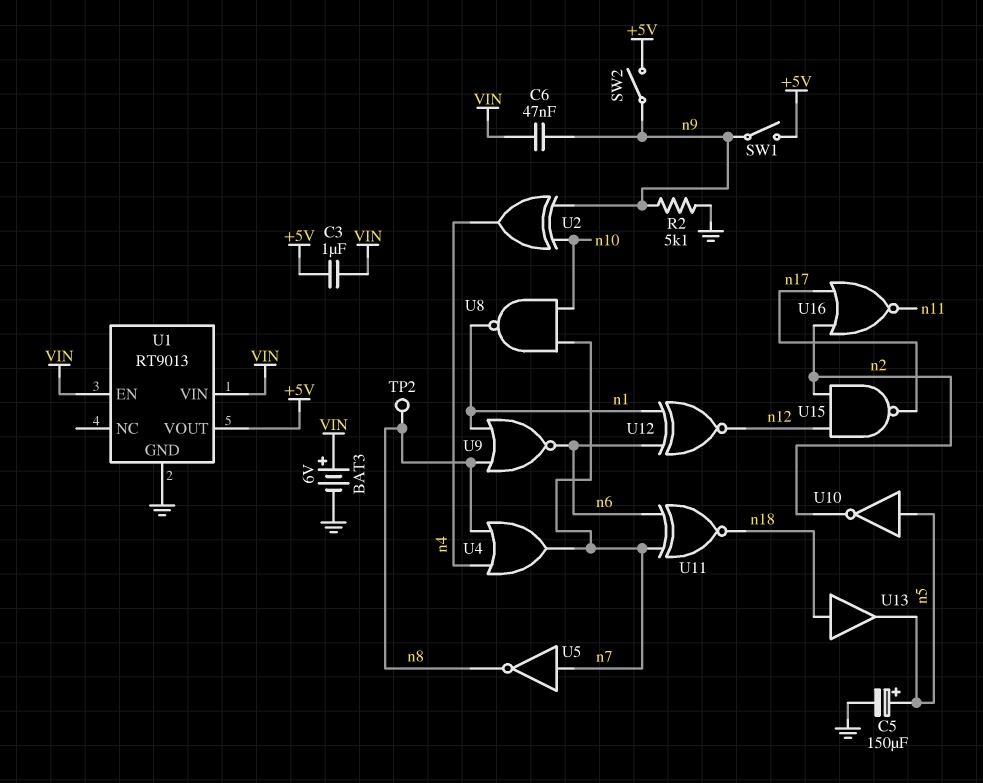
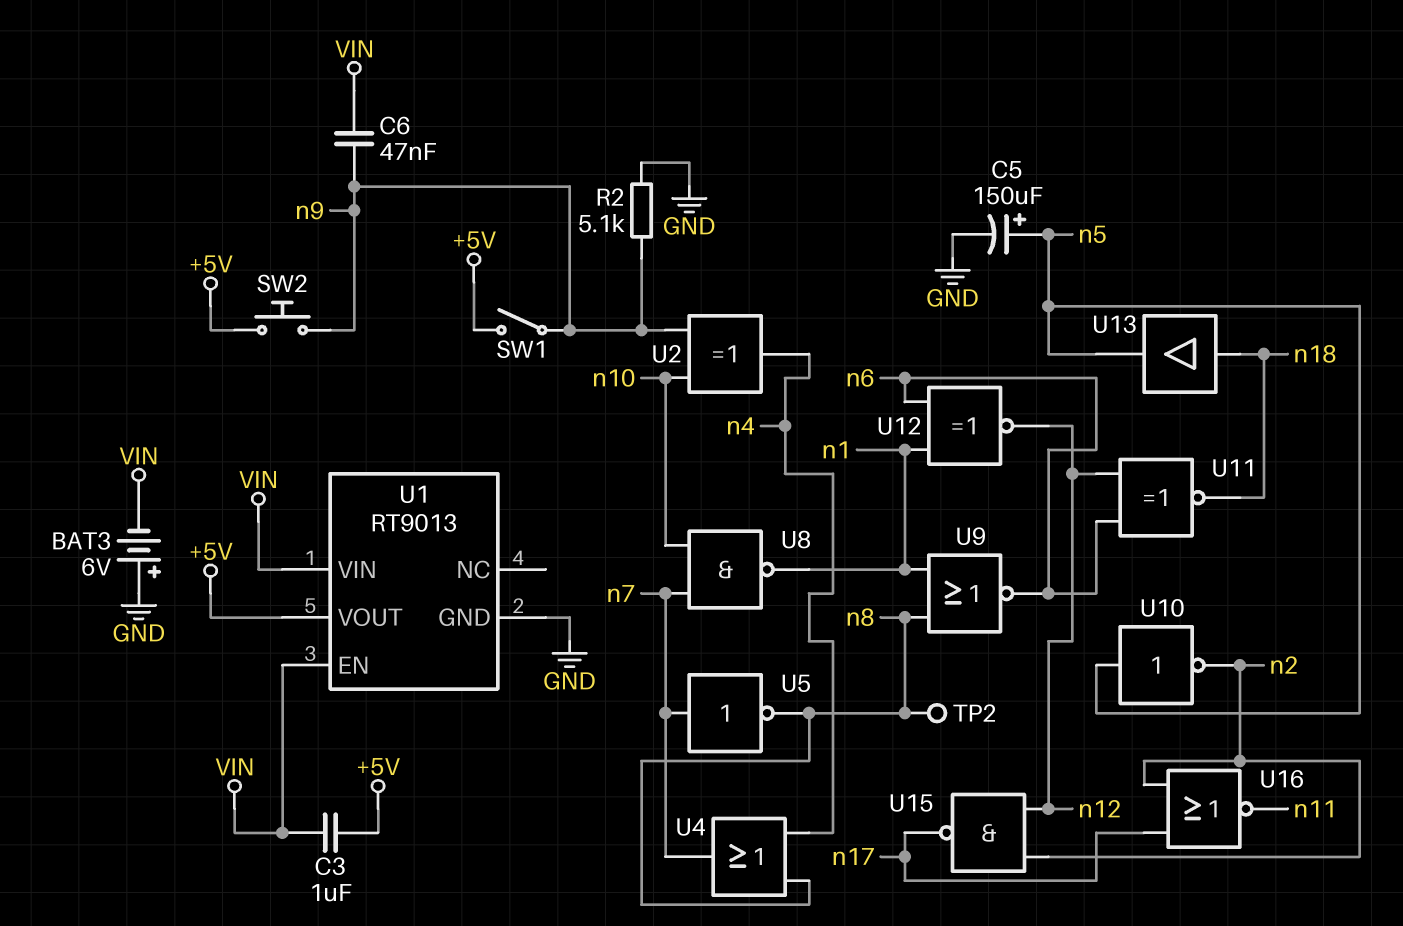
BAT3: 6V (plus VIN, minus GND) -> 6V (plus GND, minus VIN)
SW2: switch (+5V, n9) -> button (+5V, n9)
U11: XNOR (in n6, in n7, out n18) -> XNOR (in n6, in n12, out n18)

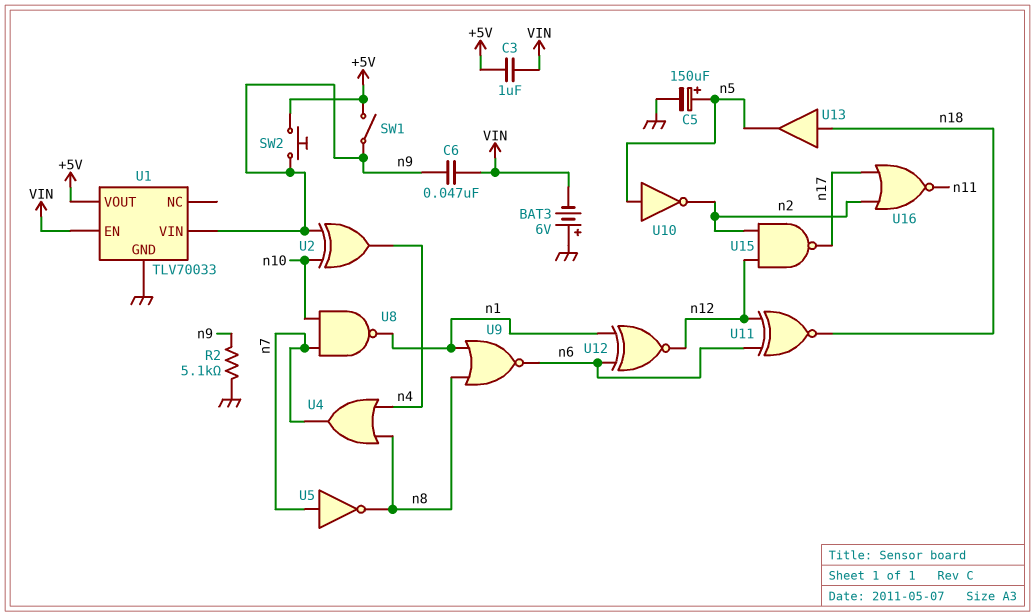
TP2: test point (n8) -> none
U1: RT9013 -> TLV70033
U1 pin VIN: VIN -> n9

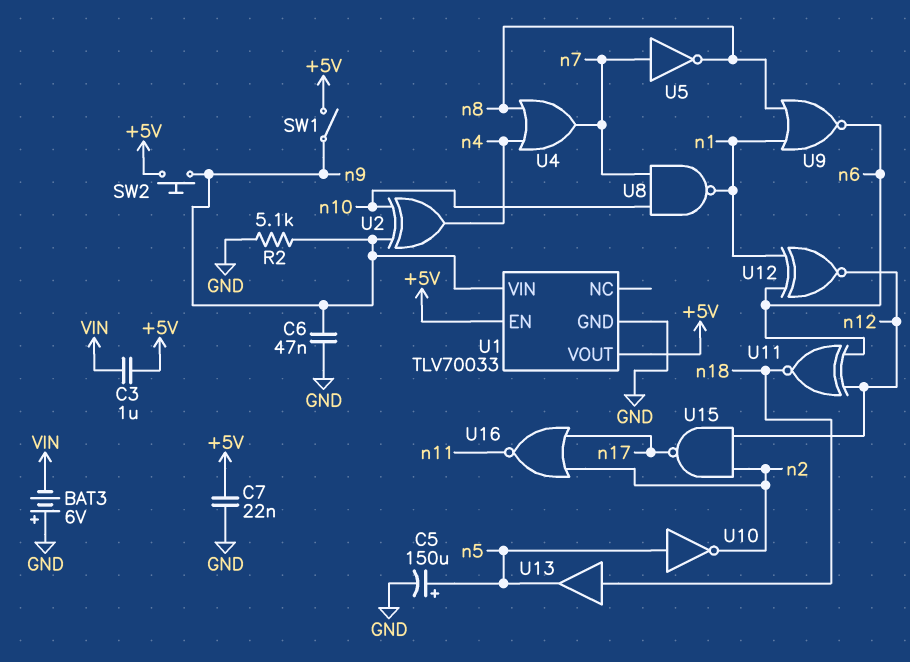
C6: 47nF (VIN, n9) -> 47nF (GND, n9)
C7: none -> 22nF (+5V, GND)
U1 pin EN: VIN -> +5V

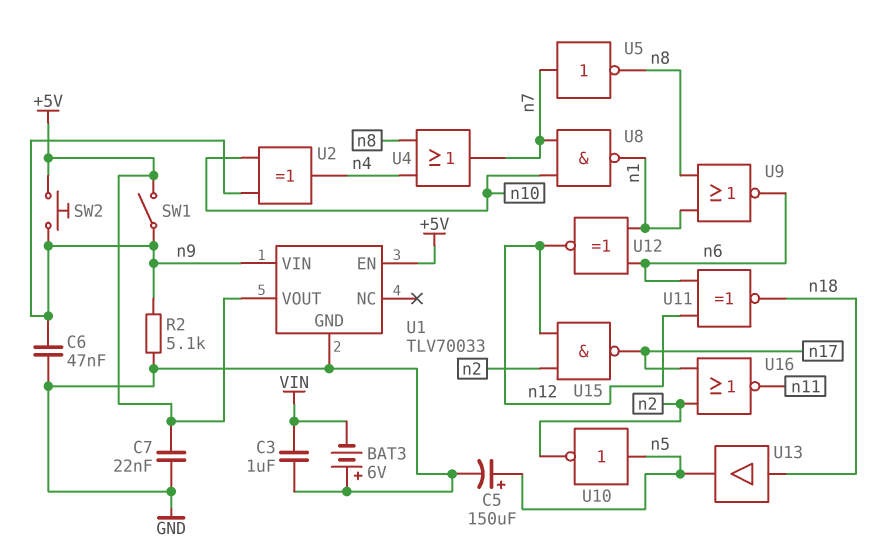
C3: 1uF (+5V, VIN) -> 1uF (GND, VIN)

